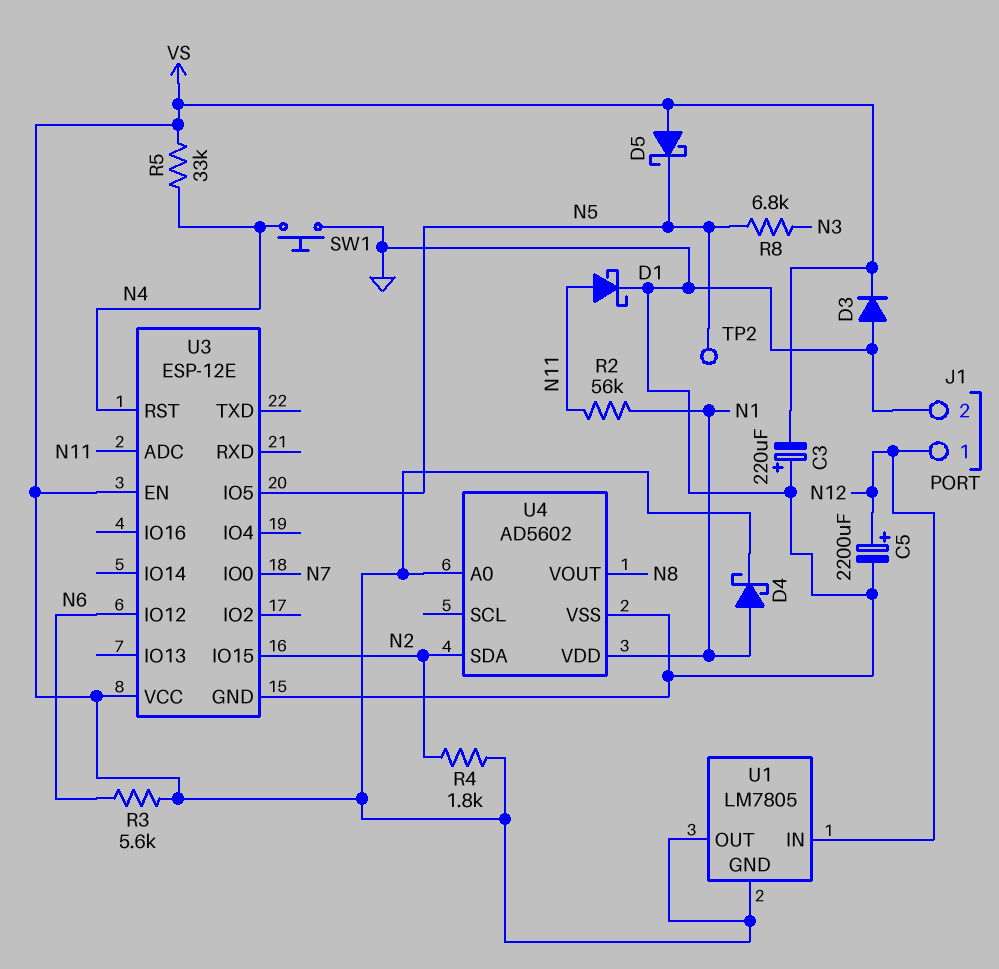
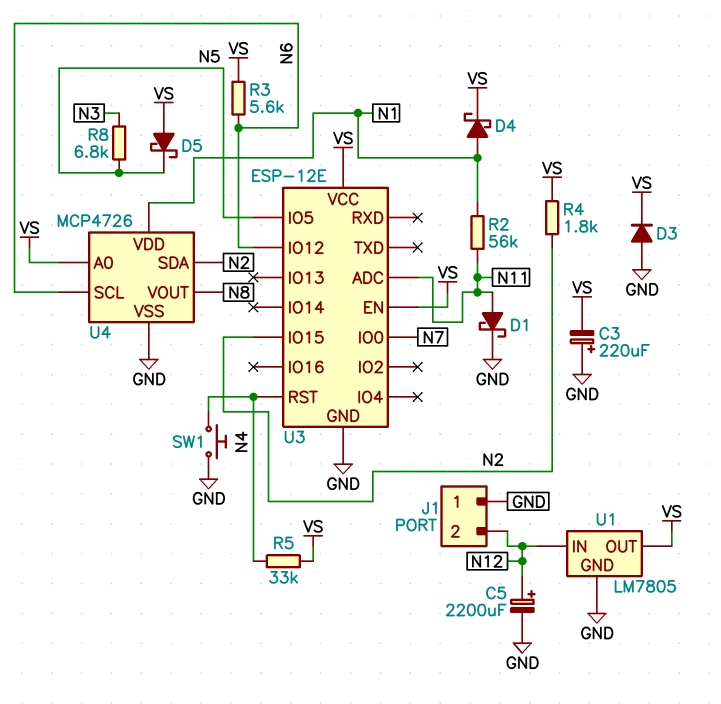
J1 pin 1: N12 -> GND
J1 pin 2: GND -> N12
TP2: test point (N5) -> none
U1 pin GND: VS -> GND
U4: AD5602 -> MCP4726
U4 pin SCL: none -> N6

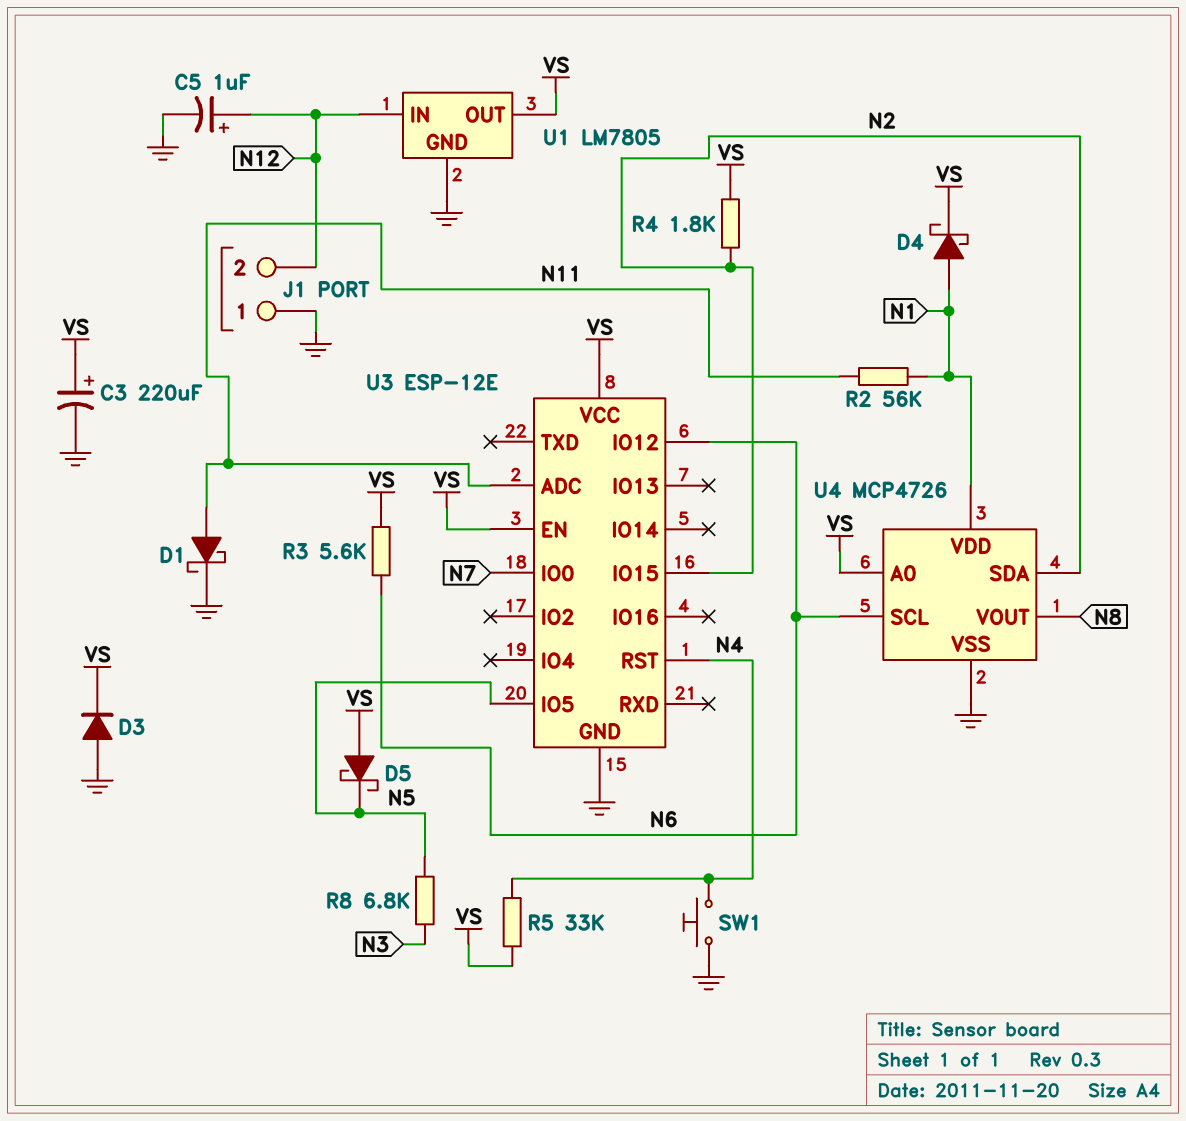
C3: 220uF (plus GND, minus VS) -> 220uF (plus VS, minus GND)
C5: 2200uF (plus N12, minus GND) -> 1uF (plus N12, minus GND)

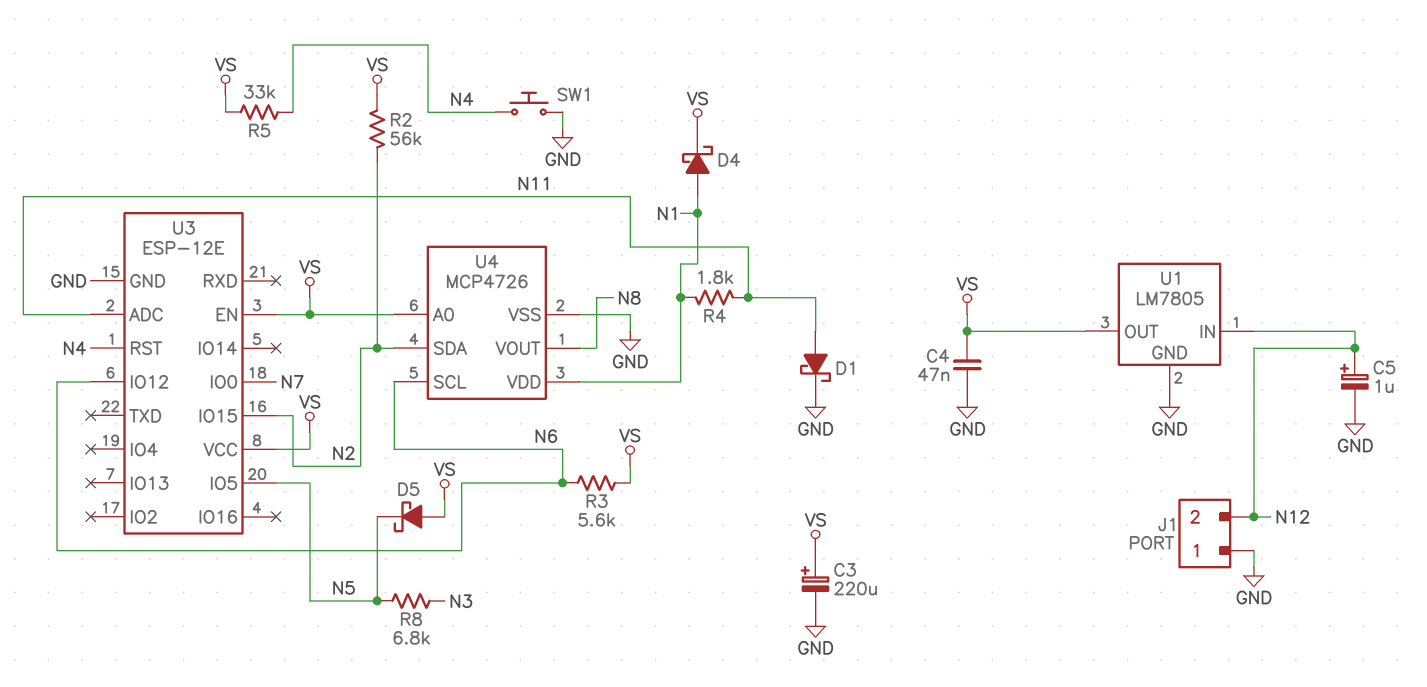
C4: none -> 47nF (GND, VS)
D3: diode (A GND, K VS) -> none
R2: 56k (N1, N11) -> 56k (N2, VS)
R4: 1.8k (N2, VS) -> 1.8k (N1, N11)

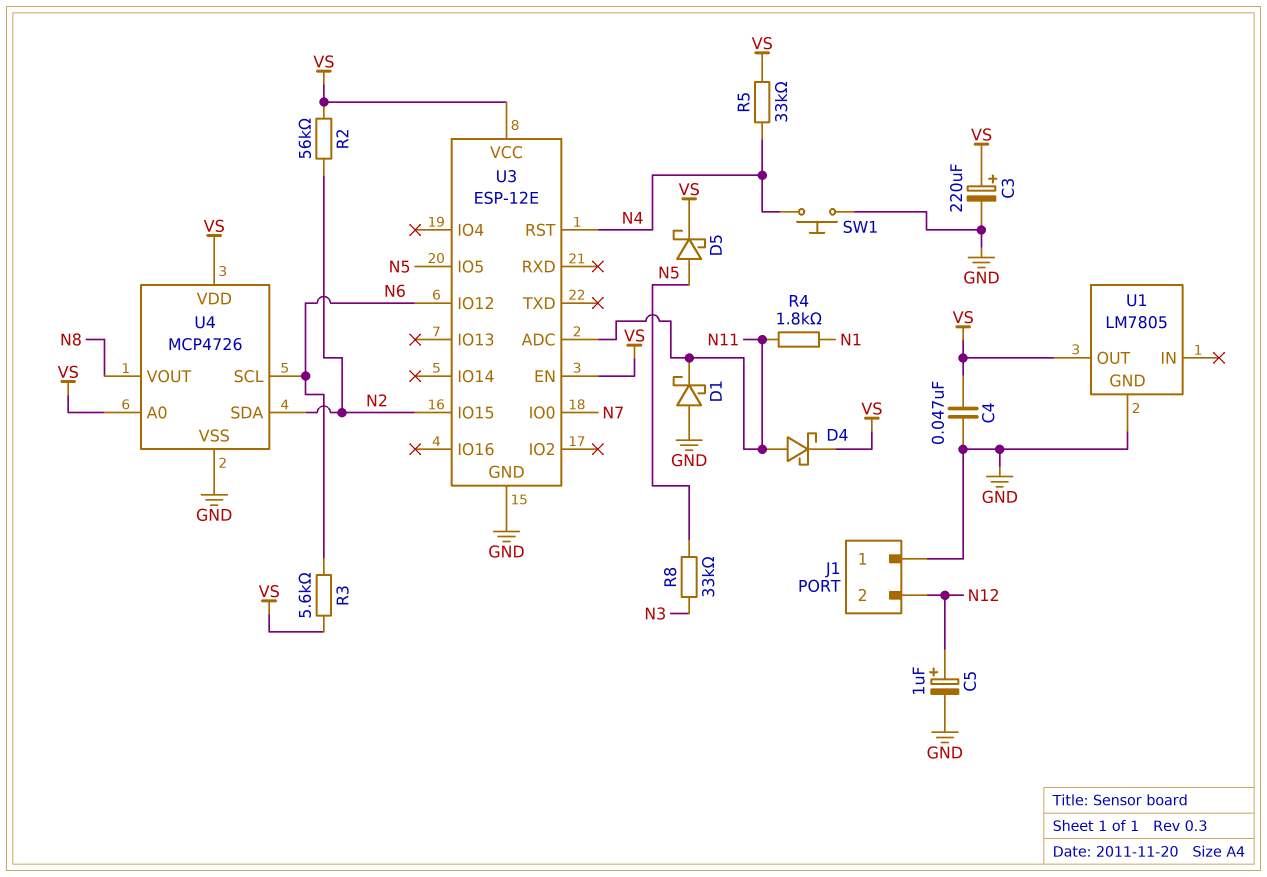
D1: schottky (A N11, K GND) -> schottky (A GND, K N11)
D4: schottky (A N1, K VS) -> schottky (A N11, K VS)
D5: schottky (A VS, K N5) -> schottky (A N5, K VS)
R8: 6.8k (N3, N5) -> 33k (N3, N5)
U1 pin IN: N12 -> none
U4 pin VDD: N1 -> VS

